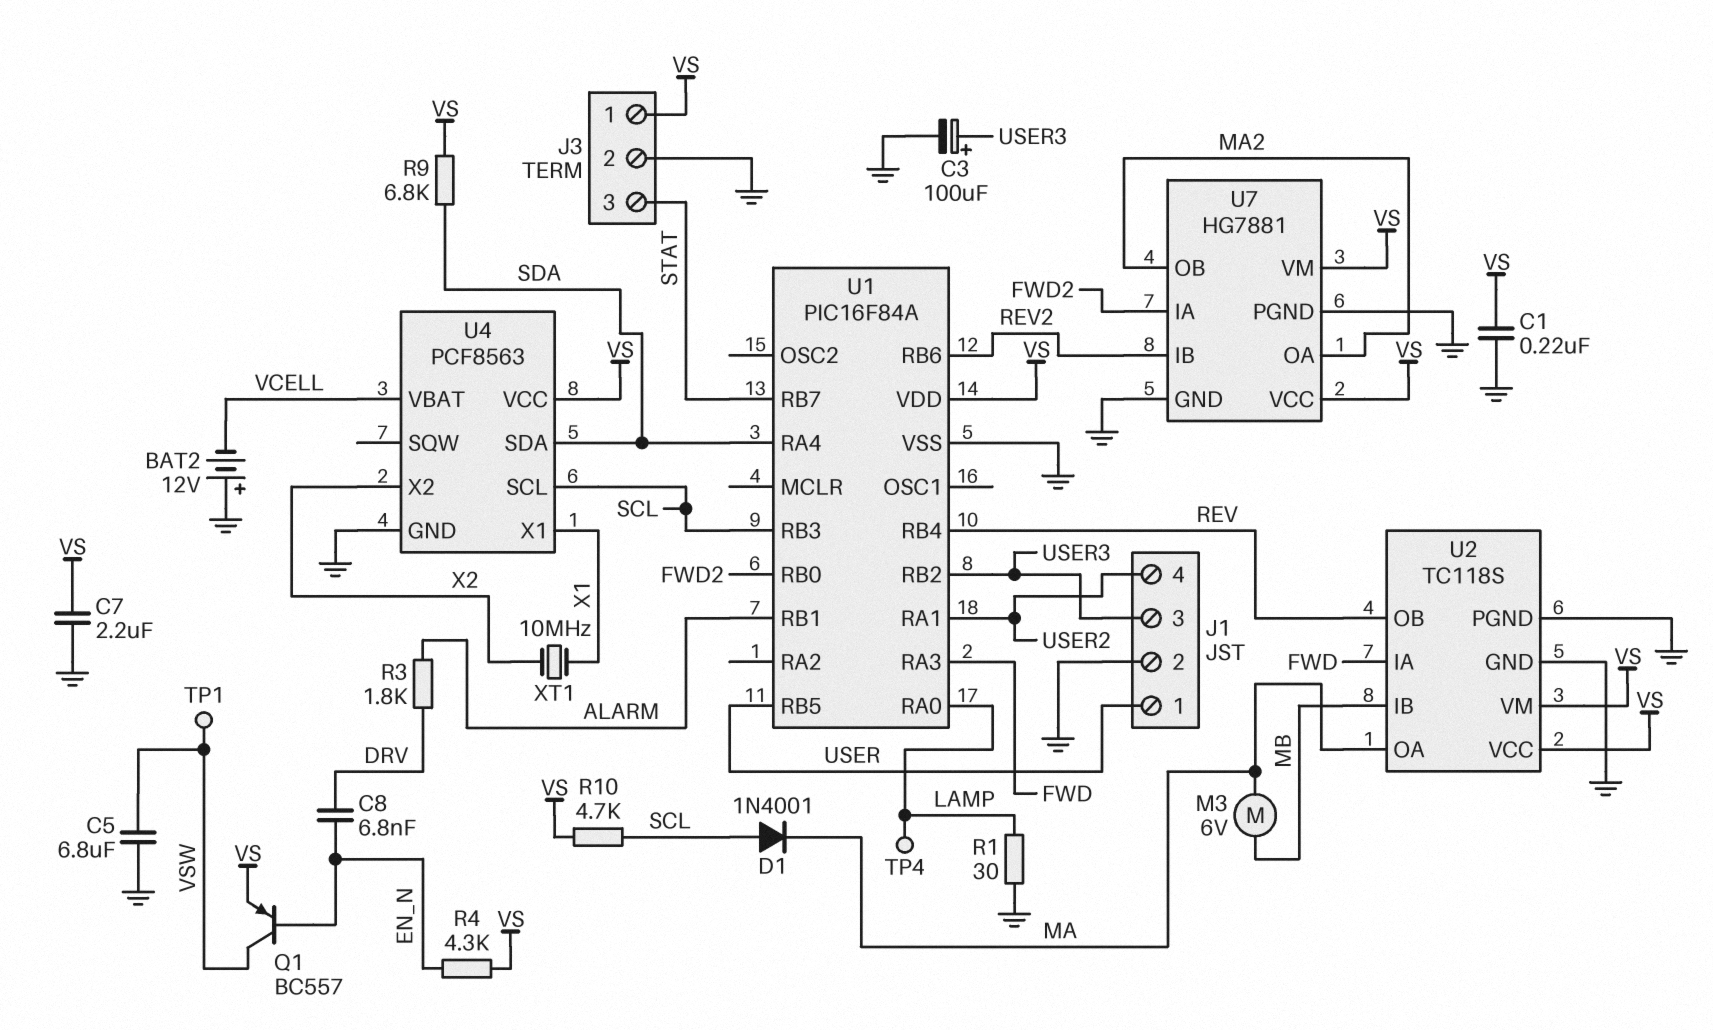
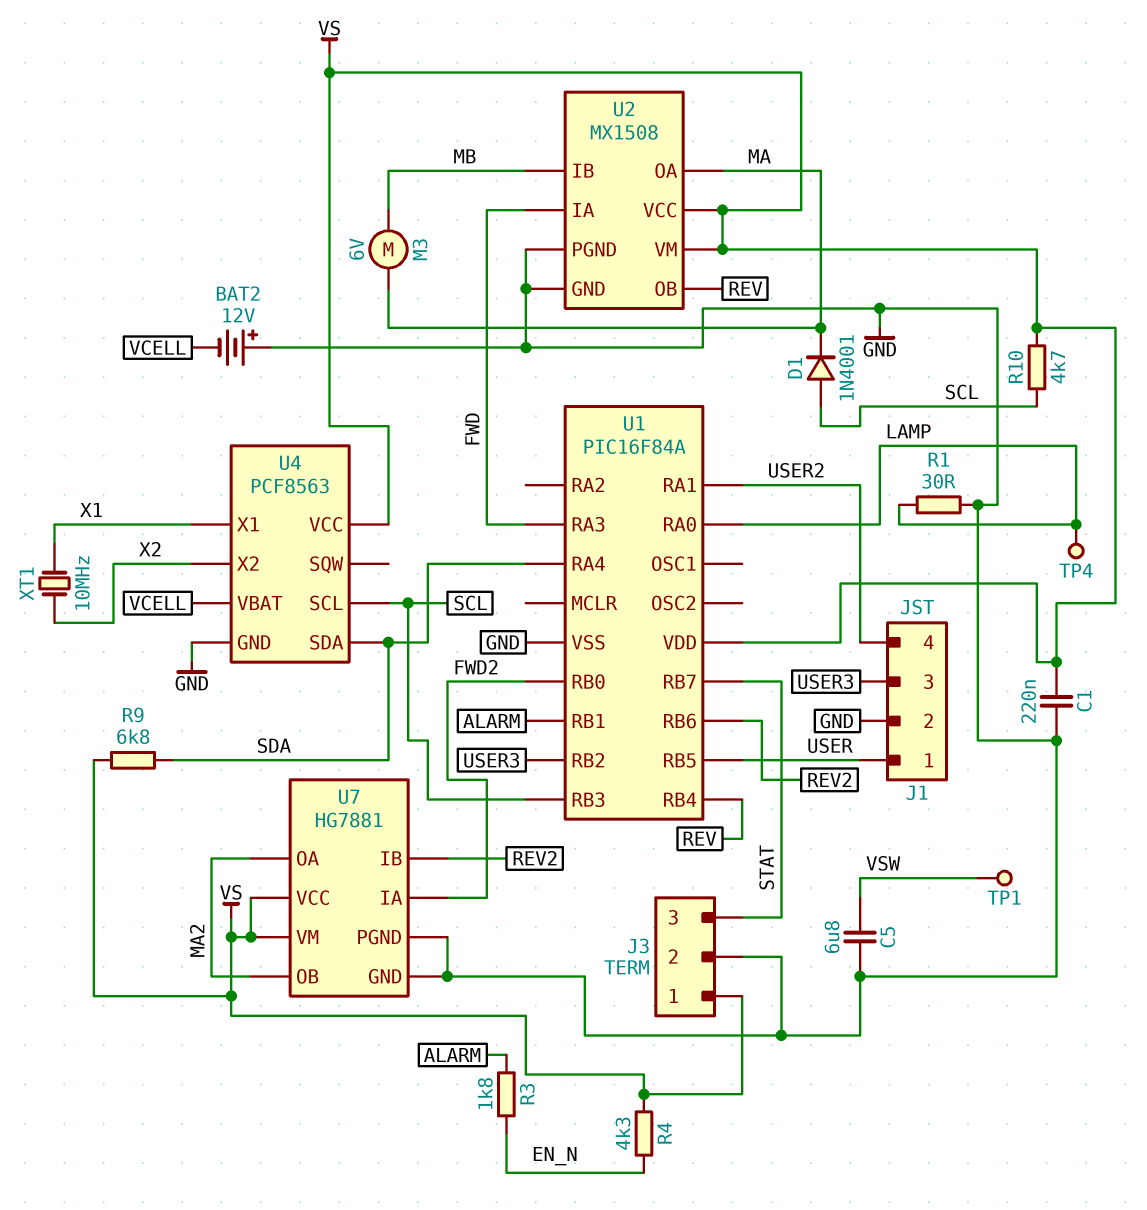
C3: 100uF (plus USER3, minus GND) -> none
C7: 2.2uF (GND, VS) -> none
C8: 6.8nF (DRV, EN_N) -> none
Q1: PNP BC557 (B EN_N, C VSW, E VS) -> none
R3: 1.8k (ALARM, DRV) -> 1.8k (ALARM, EN_N)
U2: TC118S -> MX1508

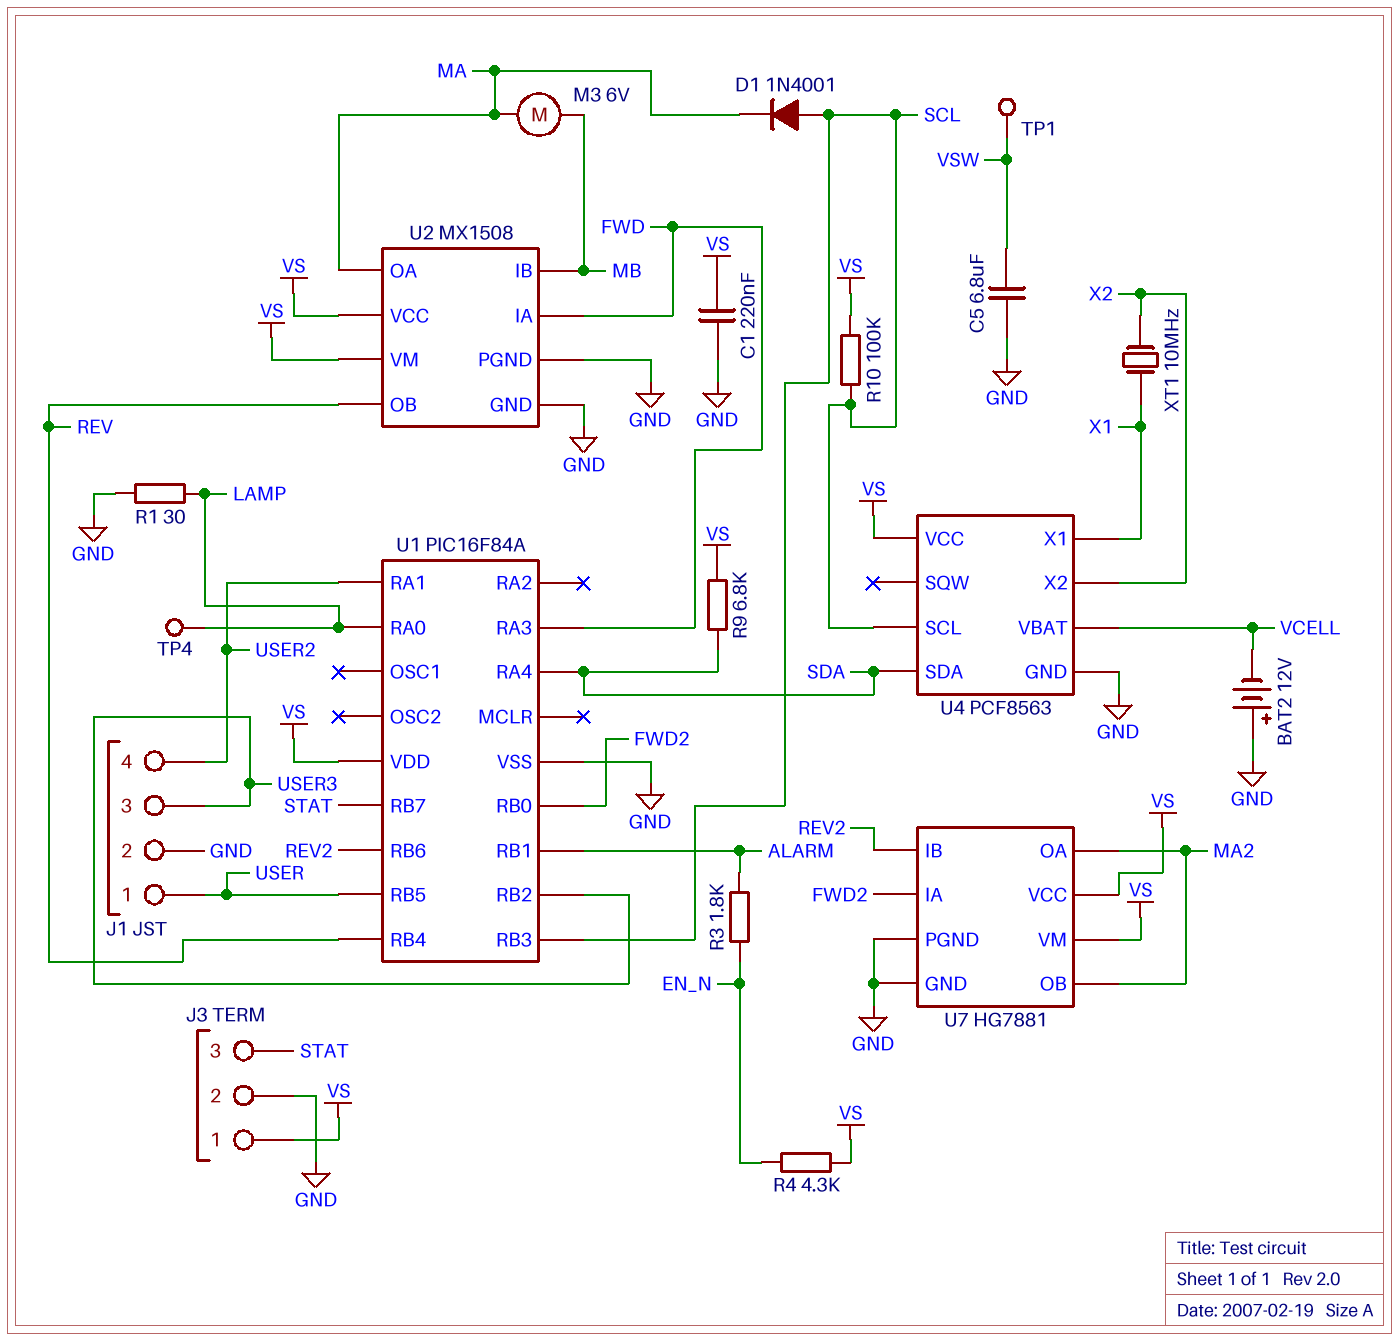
R10: 4.7k (SCL, VS) -> 100k (SCL, VS)

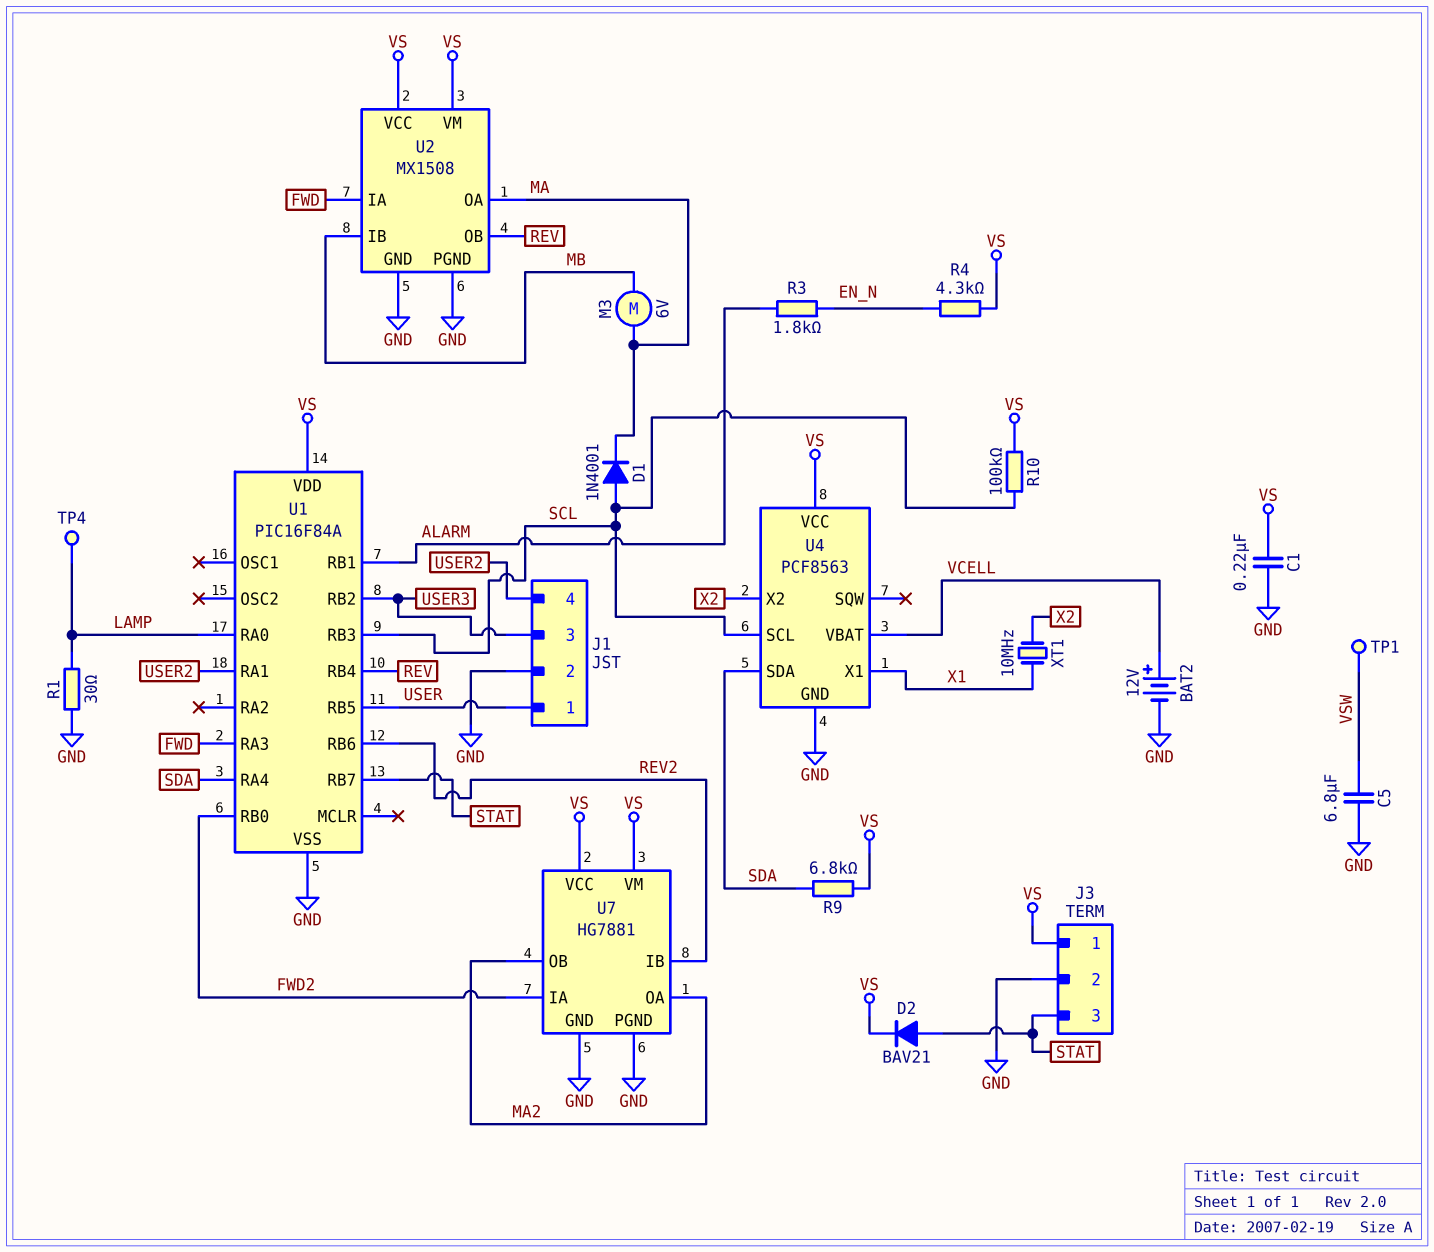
BAT2: 12V (plus GND, minus VCELL) -> 12V (plus VCELL, minus GND)
D2: none -> diode BAV21 (A STAT, K VS)

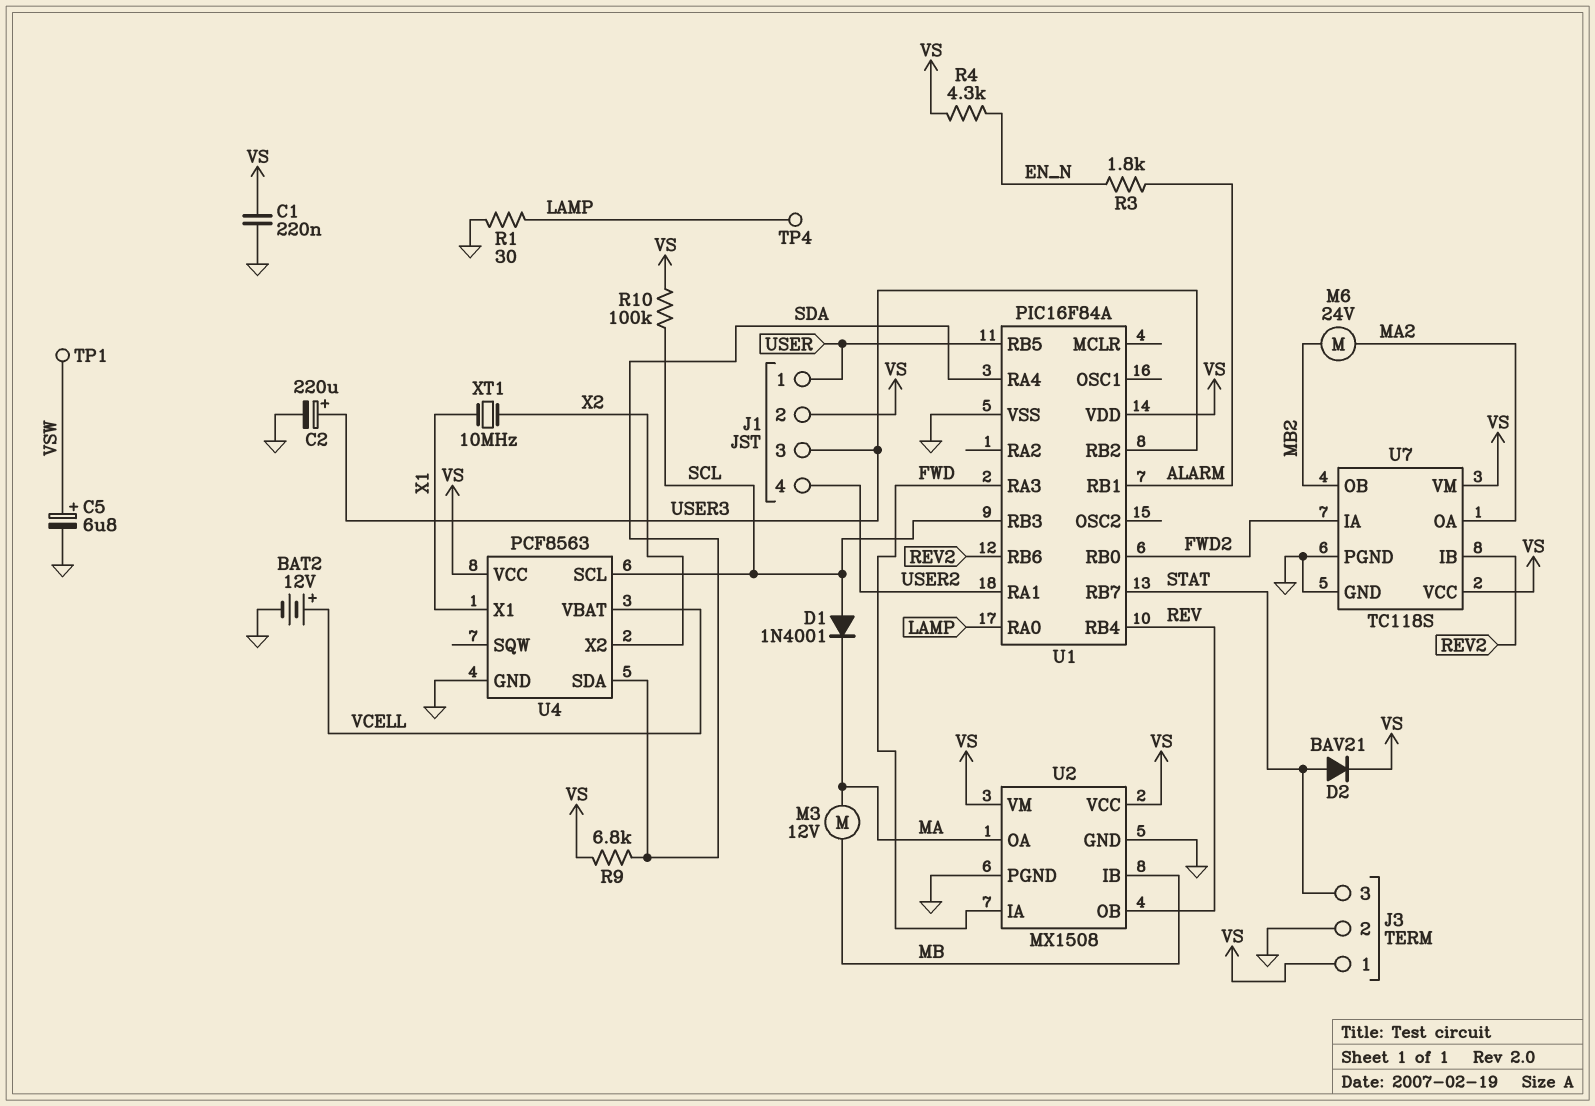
C2: none -> 220uF (plus USER3, minus GND)
C5: 6.8uF (GND, VSW) -> 6.8uF (plus VSW, minus GND)
J1 pin 2: GND -> VS
M3: motor 6V (MA, MB) -> motor 12V (MA, MB)
M6: none -> motor 24V (MA2, MB2)
U7: HG7881 -> TC118S
U7 pin OB: MA2 -> MB2

